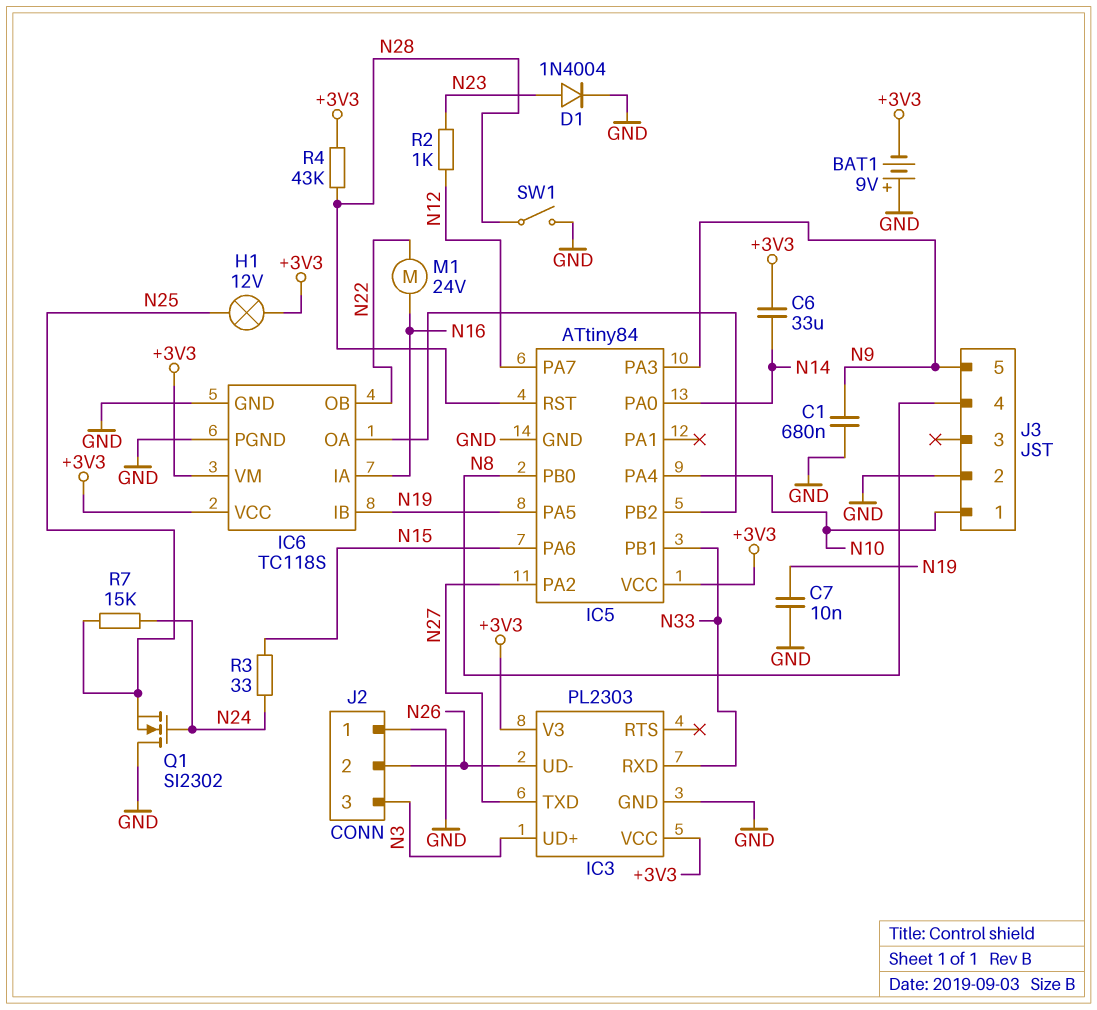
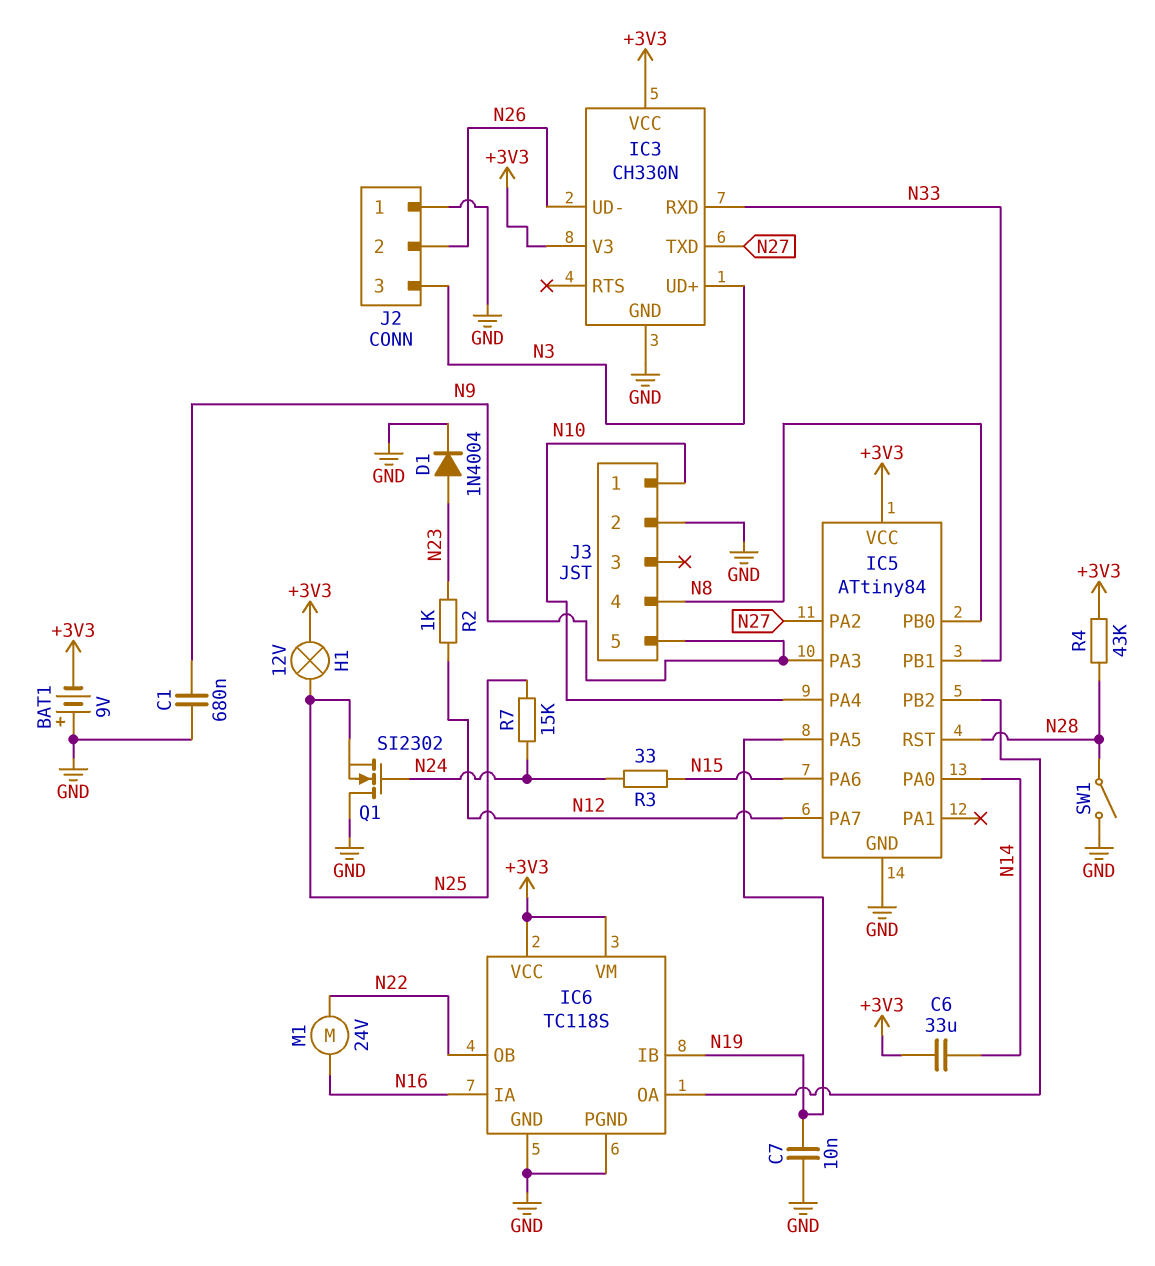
IC3: PL2303 -> CH330N

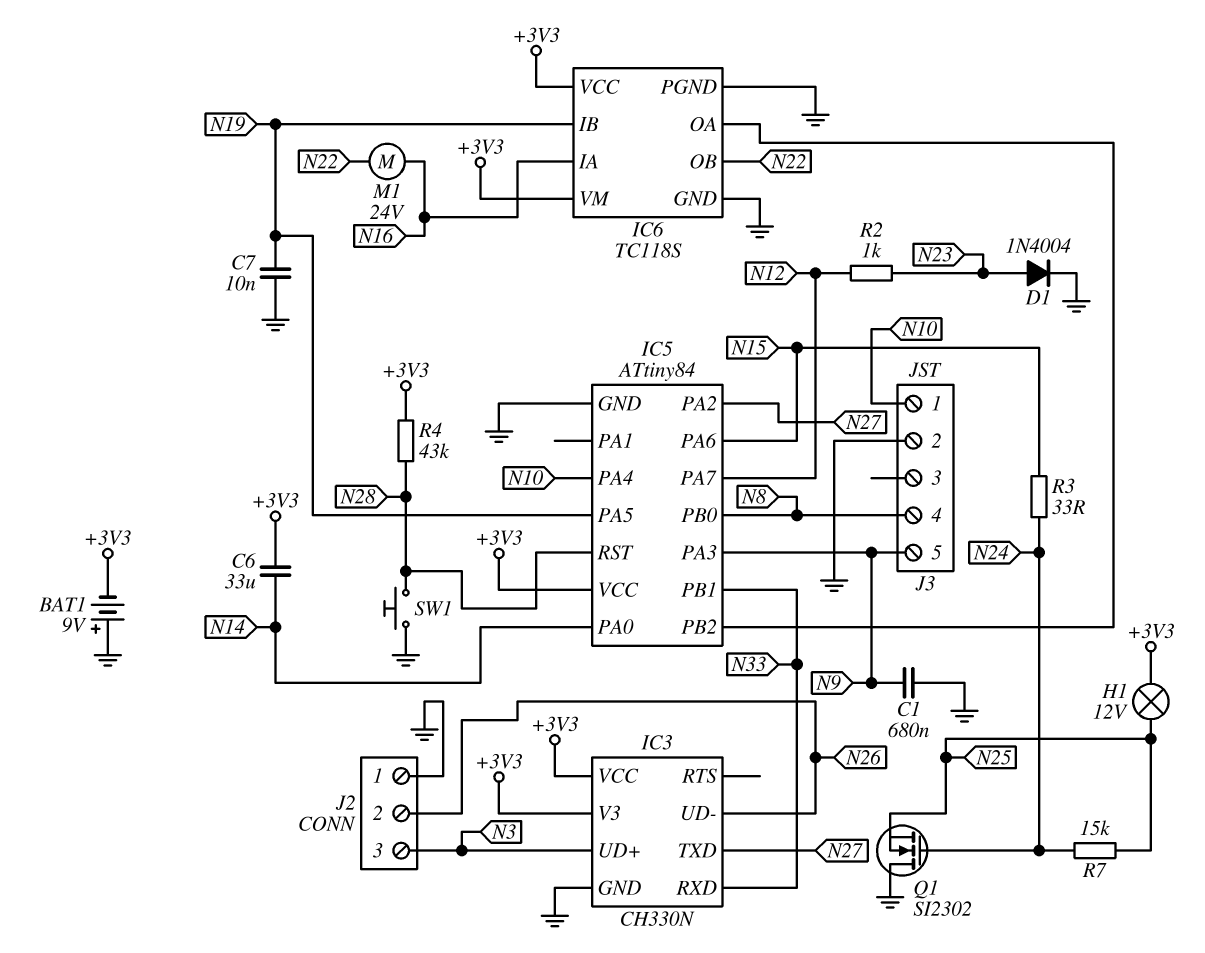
SW1: switch (GND, N28) -> button (GND, N28)

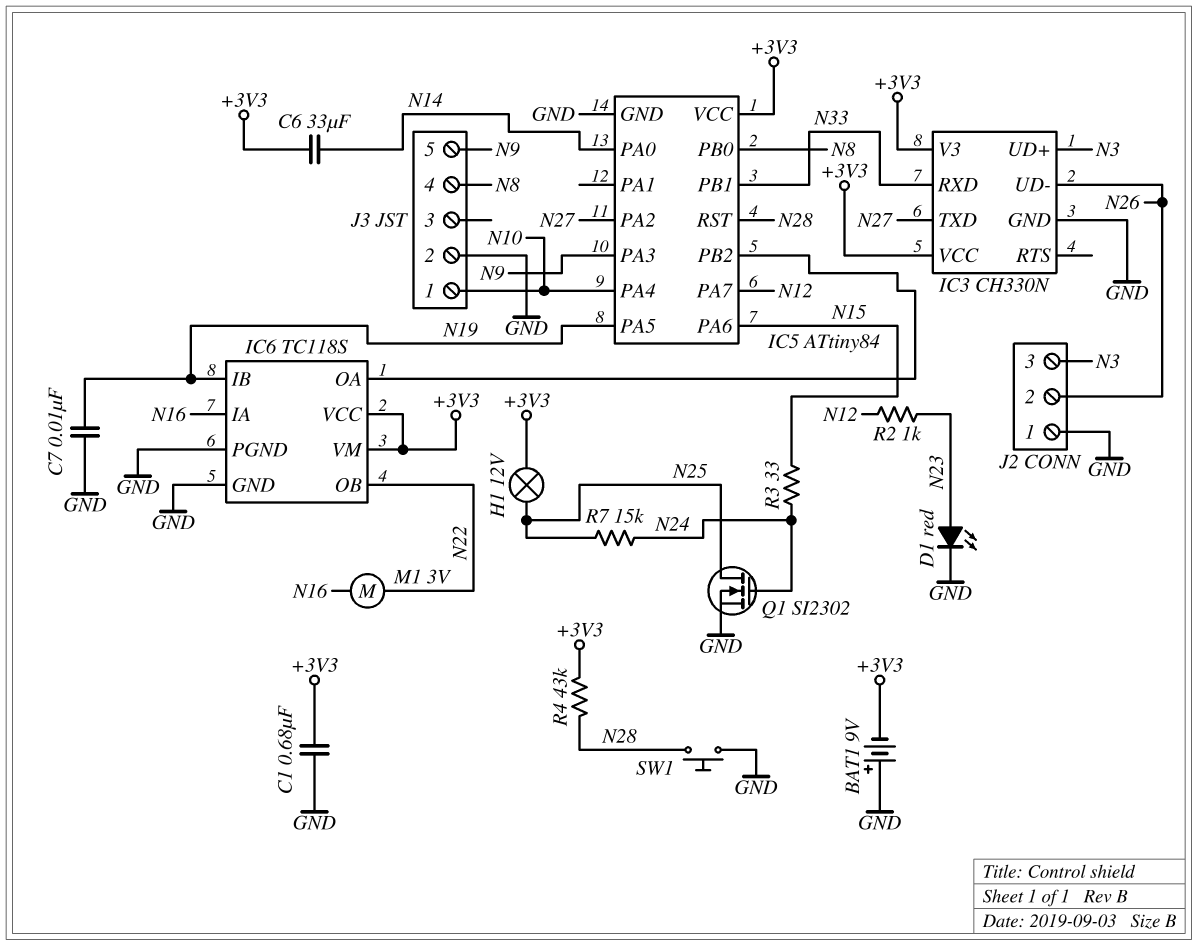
C1: 680nF (GND, N9) -> 680nF (+3V3, GND)
D1: diode 1N4004 (A N23, K GND) -> LED red (A N23, K GND)
M1: motor 24V (N16, N22) -> motor 3V (N16, N22)
Q1: NMOS SI2302 (G N24, D GND, S N25) -> NMOS SI2302 (G N24, D N25, S GND)

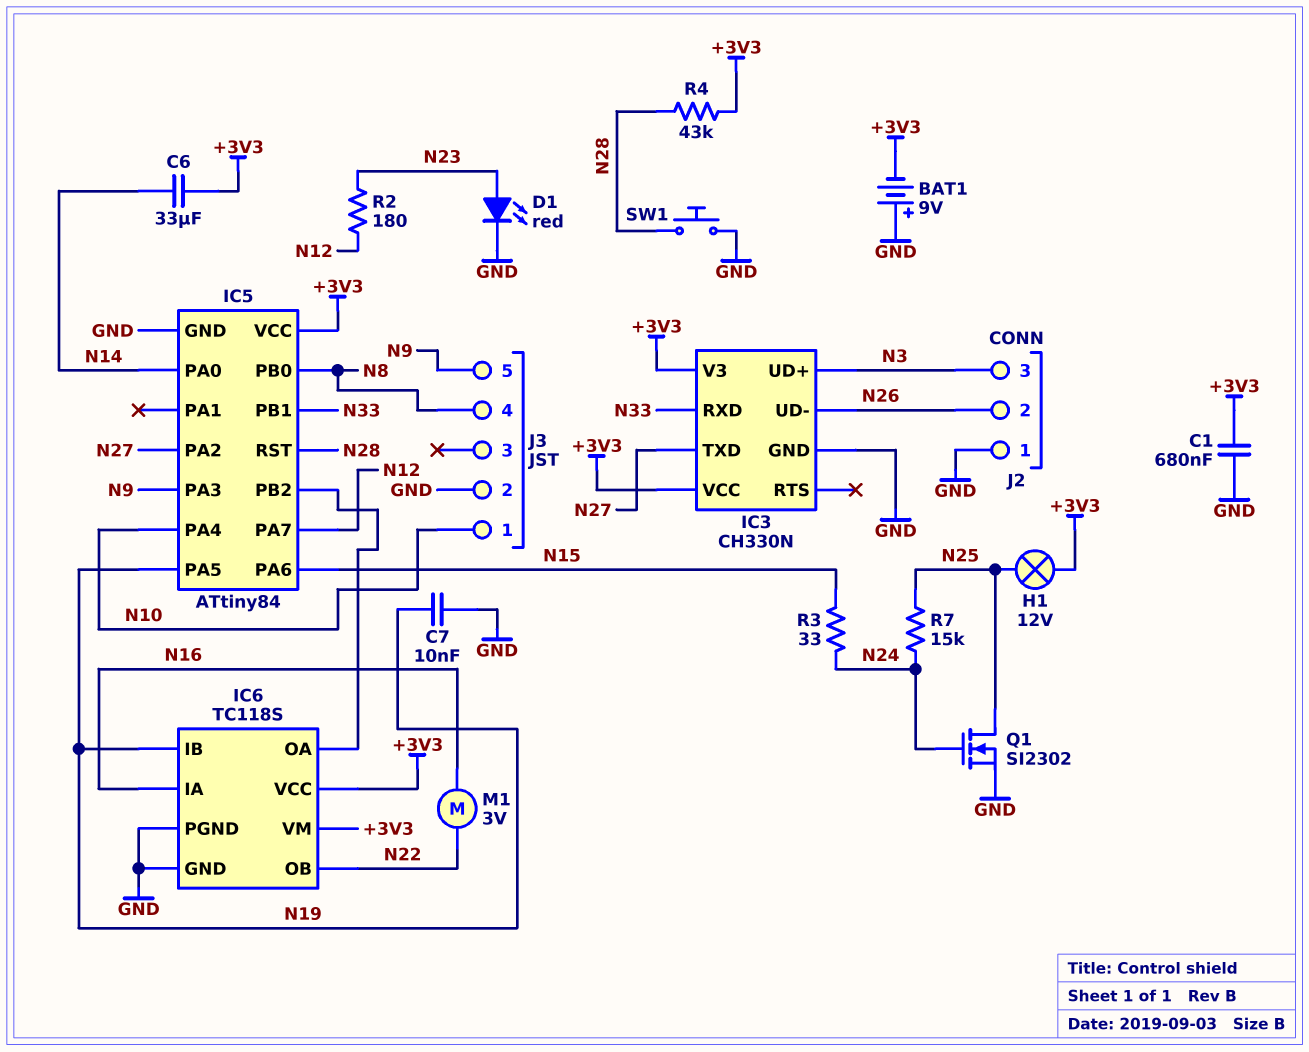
R2: 1k (N12, N23) -> 180 (N12, N23)

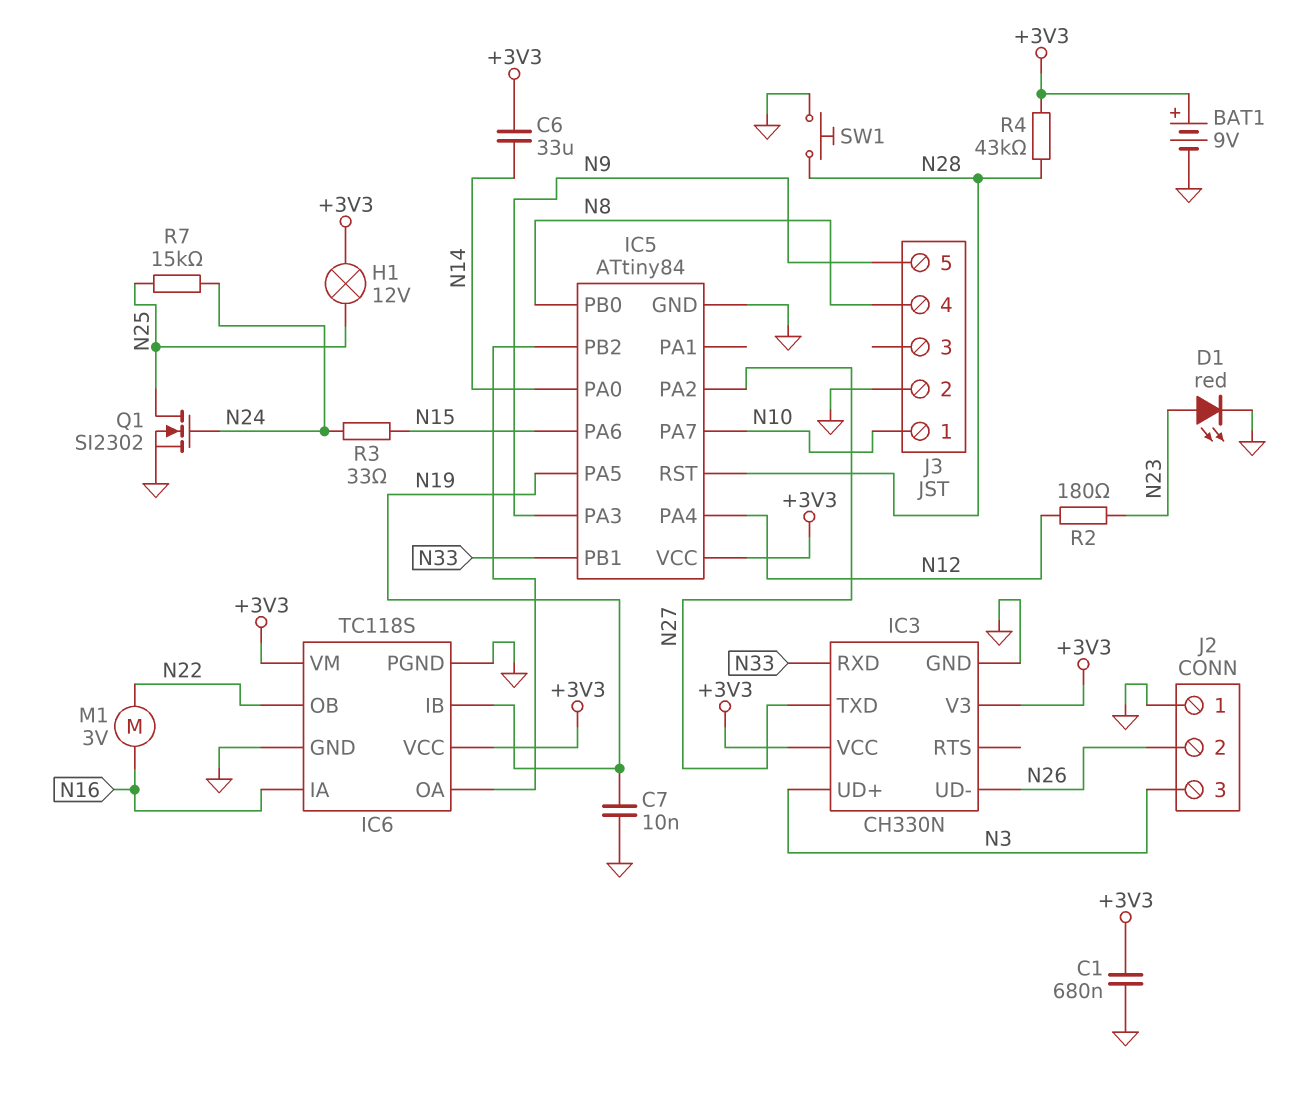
BAT1: 9V (plus GND, minus +3V3) -> 9V (plus +3V3, minus GND)
IC5 pin PA4: N10 -> N12
IC5 pin PA7: N12 -> N10

